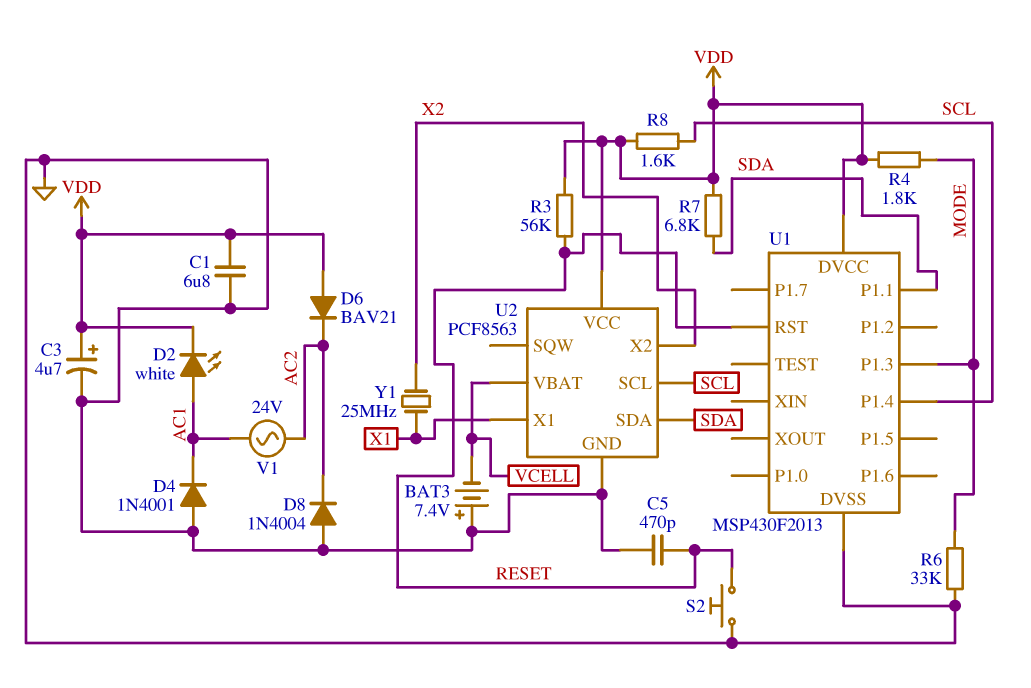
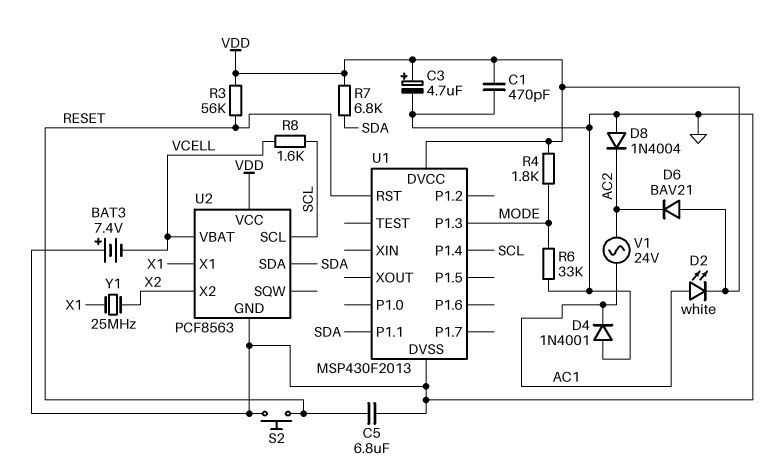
C1: 6.8uF (GND, VDD) -> 470pF (GND, VDD)
C5: 470pF (GND, RESET) -> 6.8uF (GND, RESET)
R8: 1.6k (SCL, VDD) -> 1.6k (SCL, VCELL)

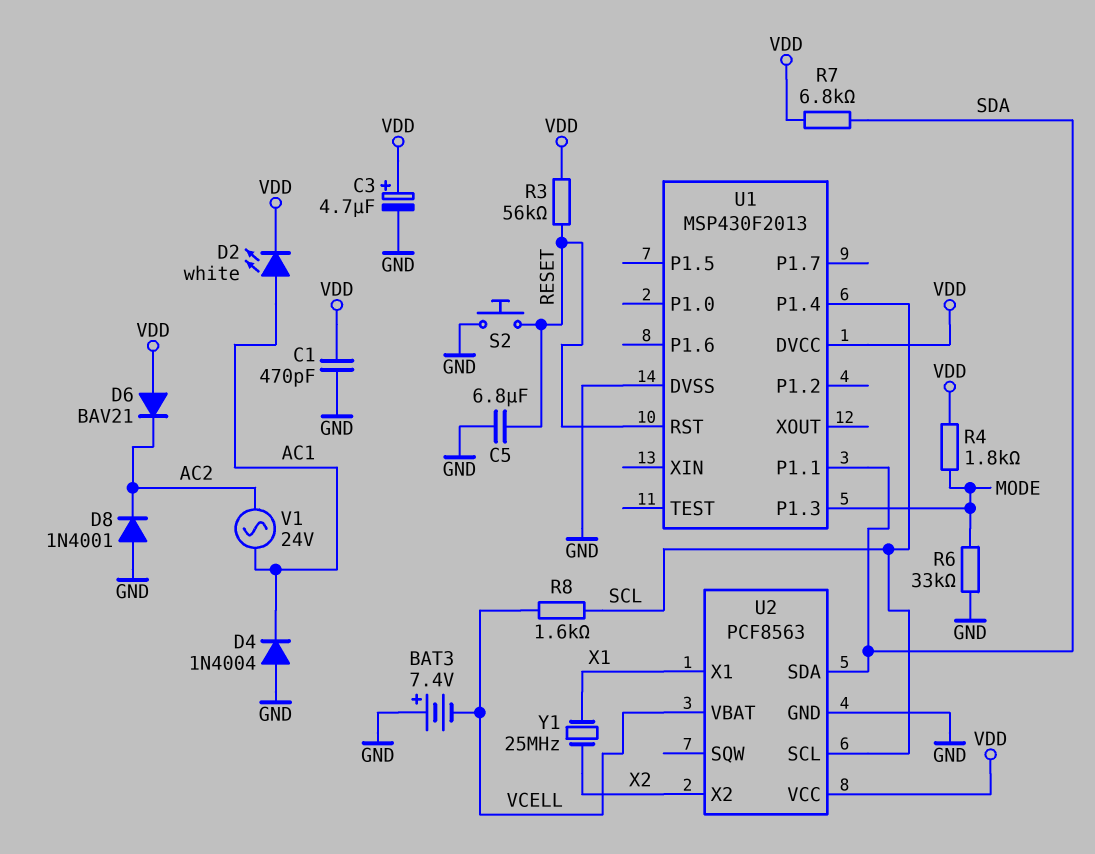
D4: diode 1N4001 (A GND, K AC1) -> diode 1N4004 (A GND, K AC1)
D8: diode 1N4004 (A GND, K AC2) -> diode 1N4001 (A GND, K AC2)

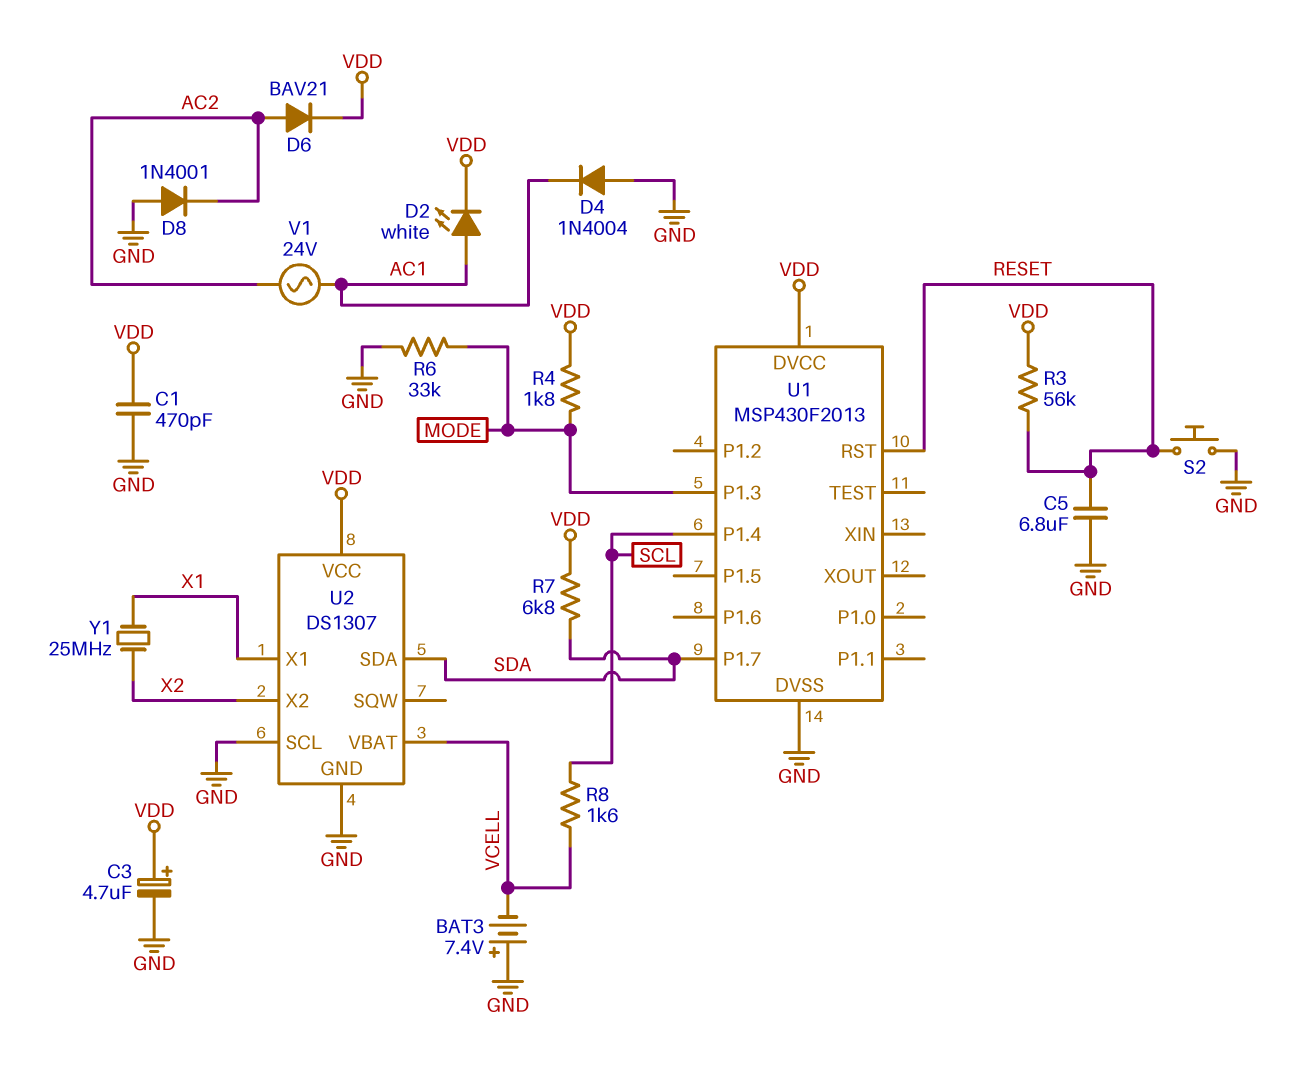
D6: diode BAV21 (A VDD, K AC2) -> diode BAV21 (A AC2, K VDD)
U1 pin P1.1: SDA -> none
U1 pin P1.7: none -> SDA
U2: PCF8563 -> DS1307
U2 pin SCL: SCL -> GND

